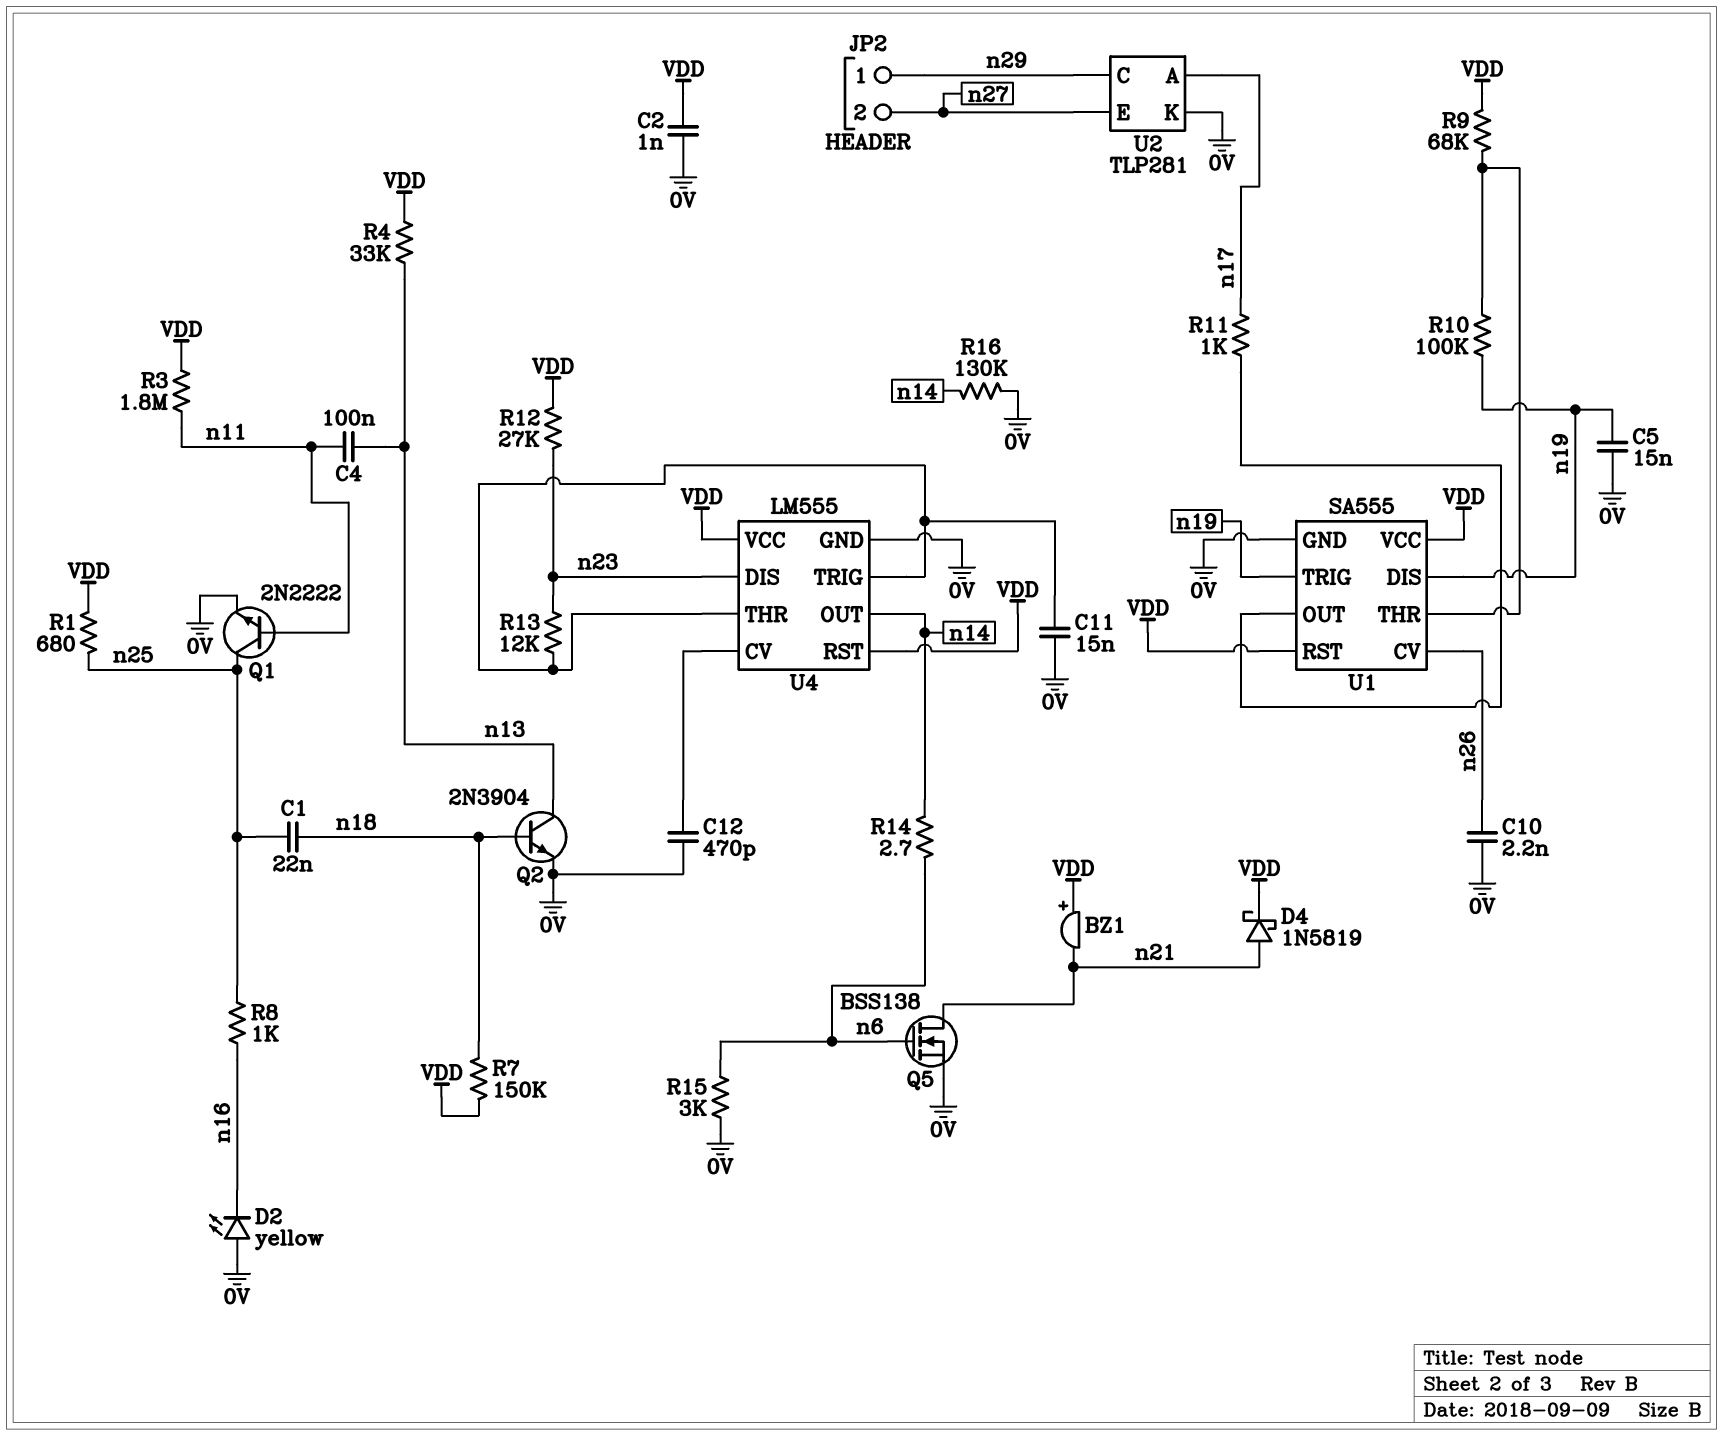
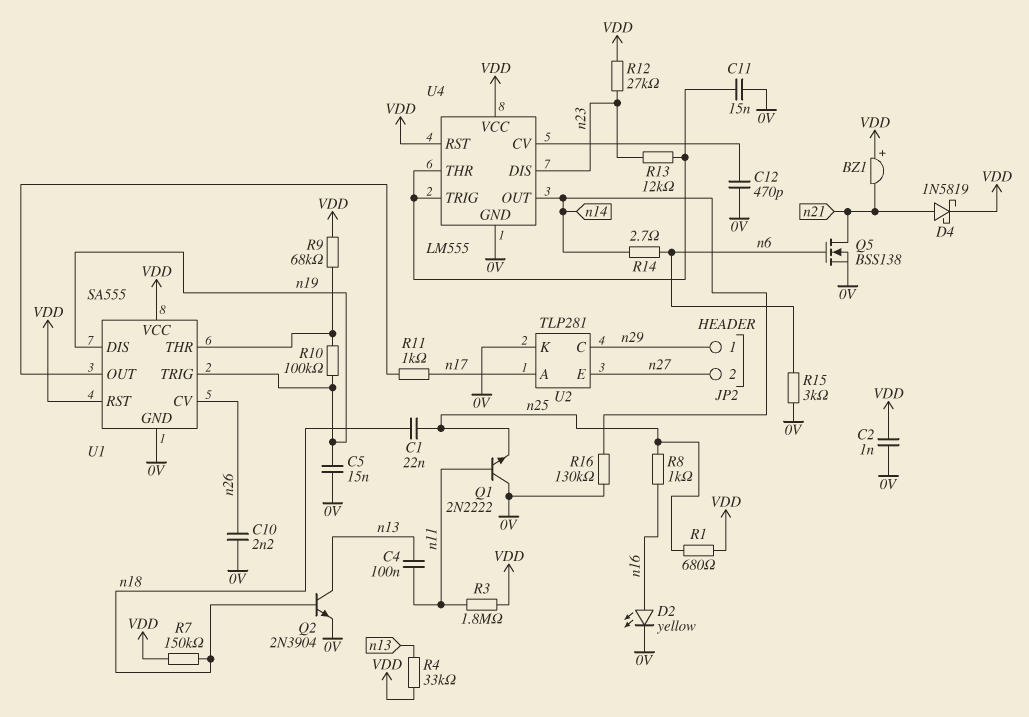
D2: LED yellow (A 0V, K n16) -> LED yellow (A n16, K 0V)
Q1: NPN 2N2222 (B n11, C n25, E 0V) -> NPN 2N2222 (B n11, C 0V, E n25)

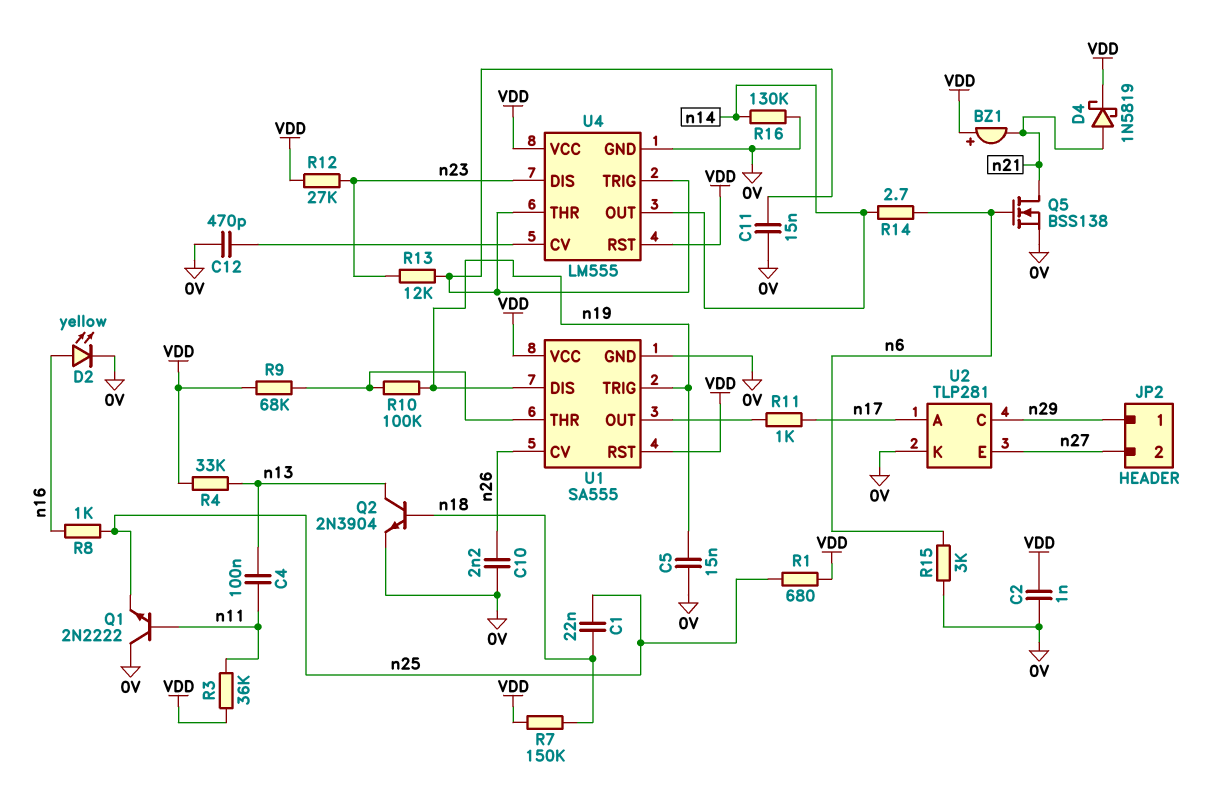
R3: 1.8M (VDD, n11) -> 36k (VDD, n11)

